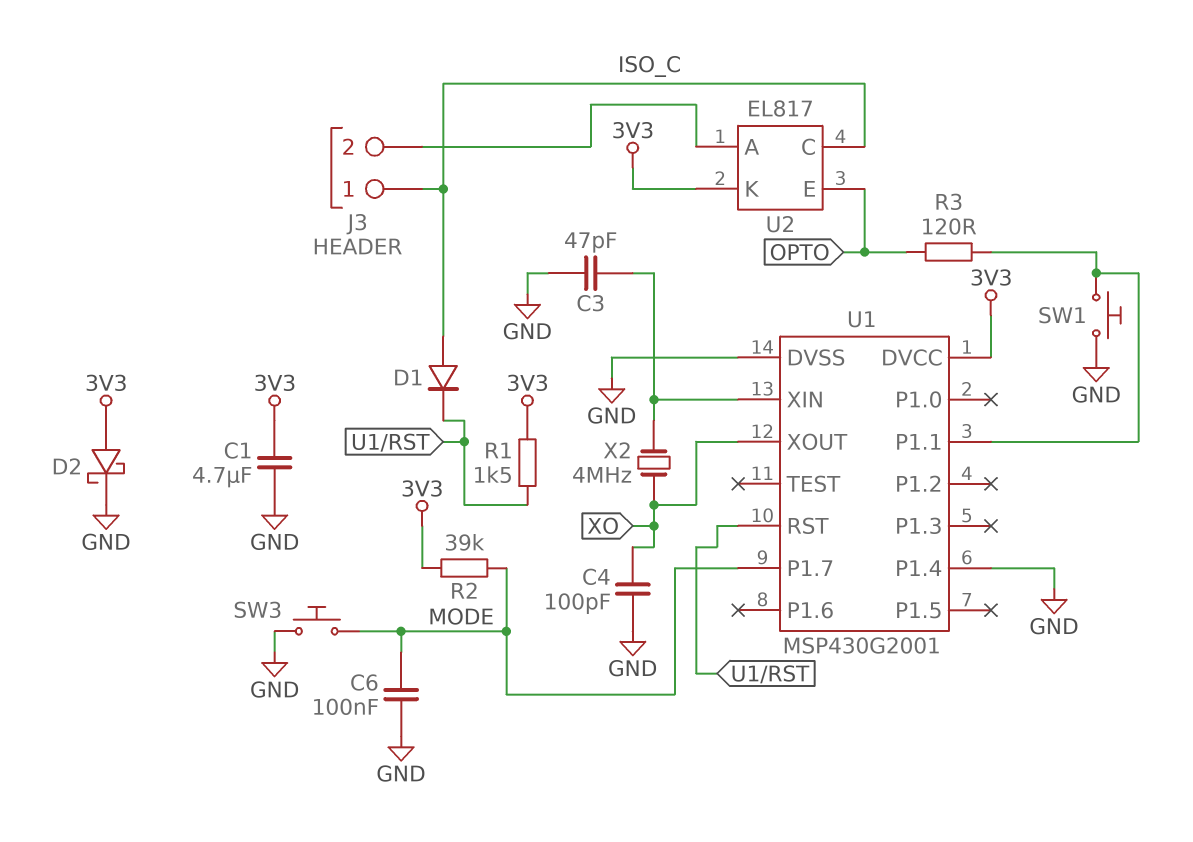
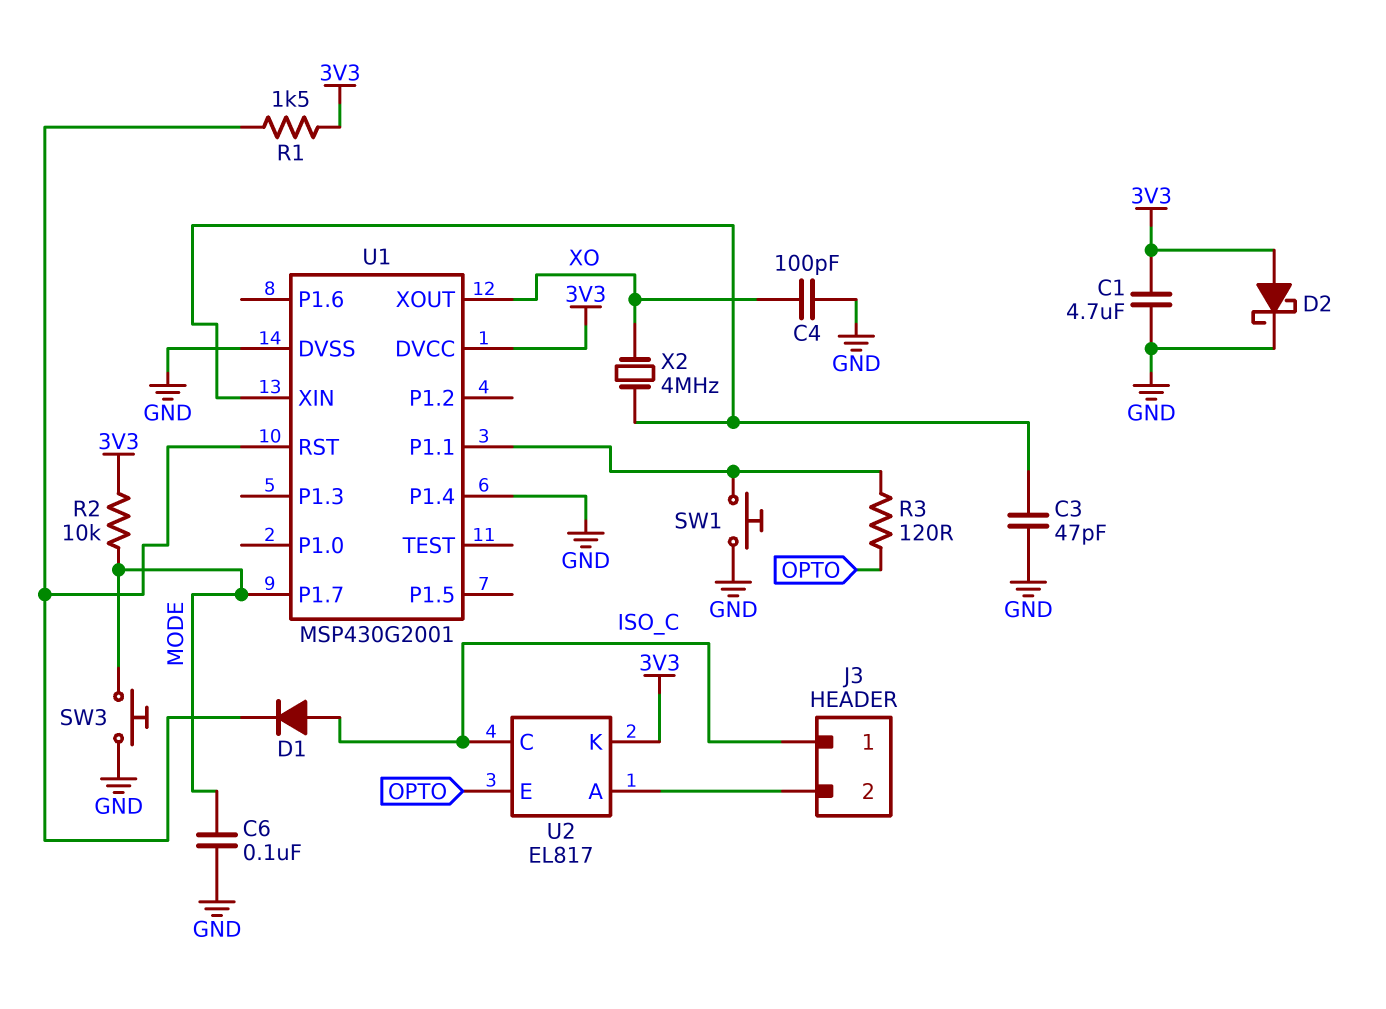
R2: 39k (3V3, MODE) -> 10k (3V3, MODE)

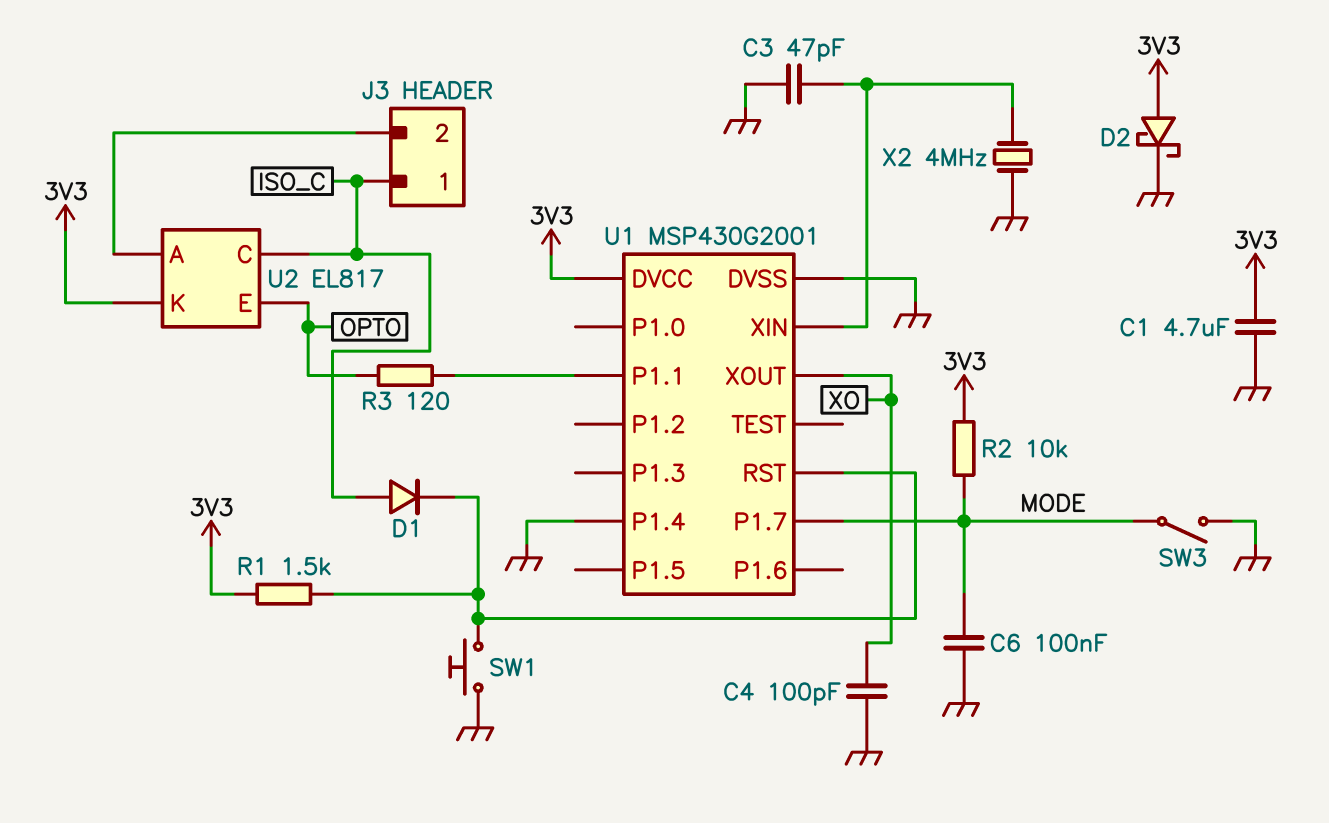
SW1: button (GND, U1/P1.1) -> button (GND, U1/RST)
SW3: button (GND, MODE) -> switch (GND, MODE)
X2: 4MHz (U1/XIN, XO) -> 4MHz (GND, U1/XIN)

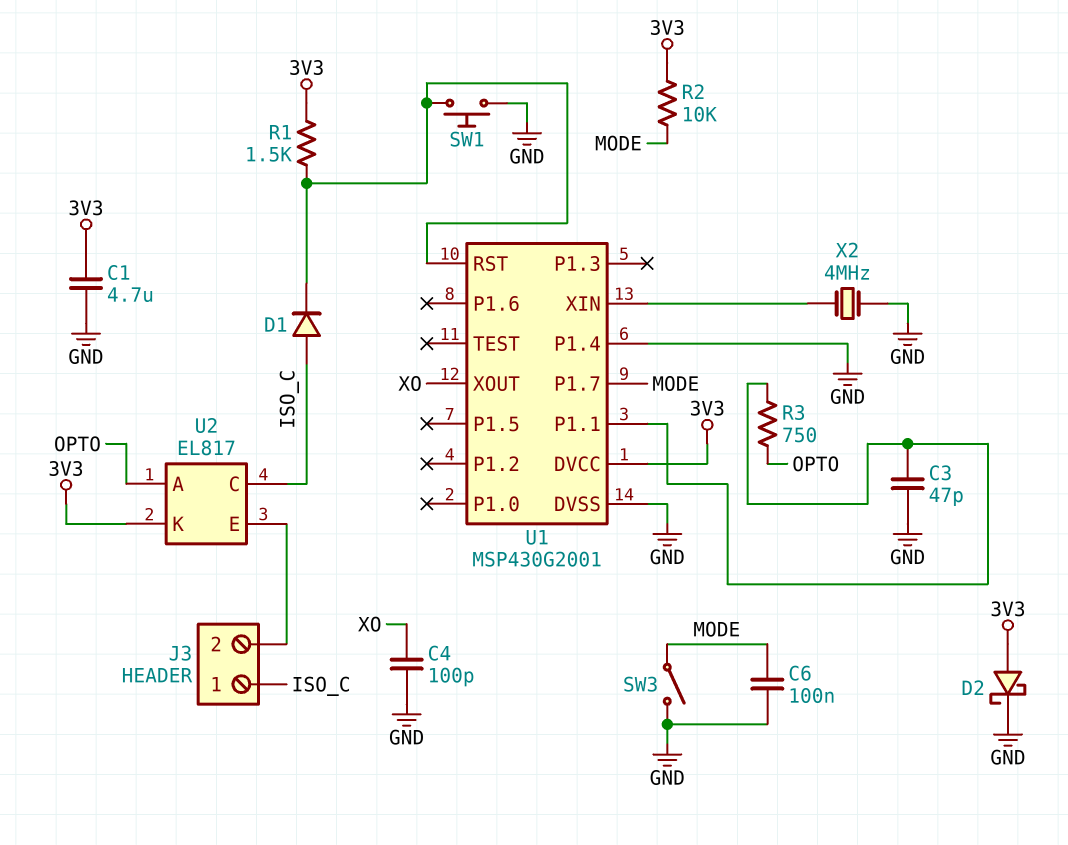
C3: 47pF (GND, U1/XIN) -> 47pF (GND, U1/P1.1)
R3: 120 (OPTO, U1/P1.1) -> 750 (OPTO, U1/P1.1)
U2 pin A: J3/2 -> OPTO
U2 pin E: OPTO -> J3/2

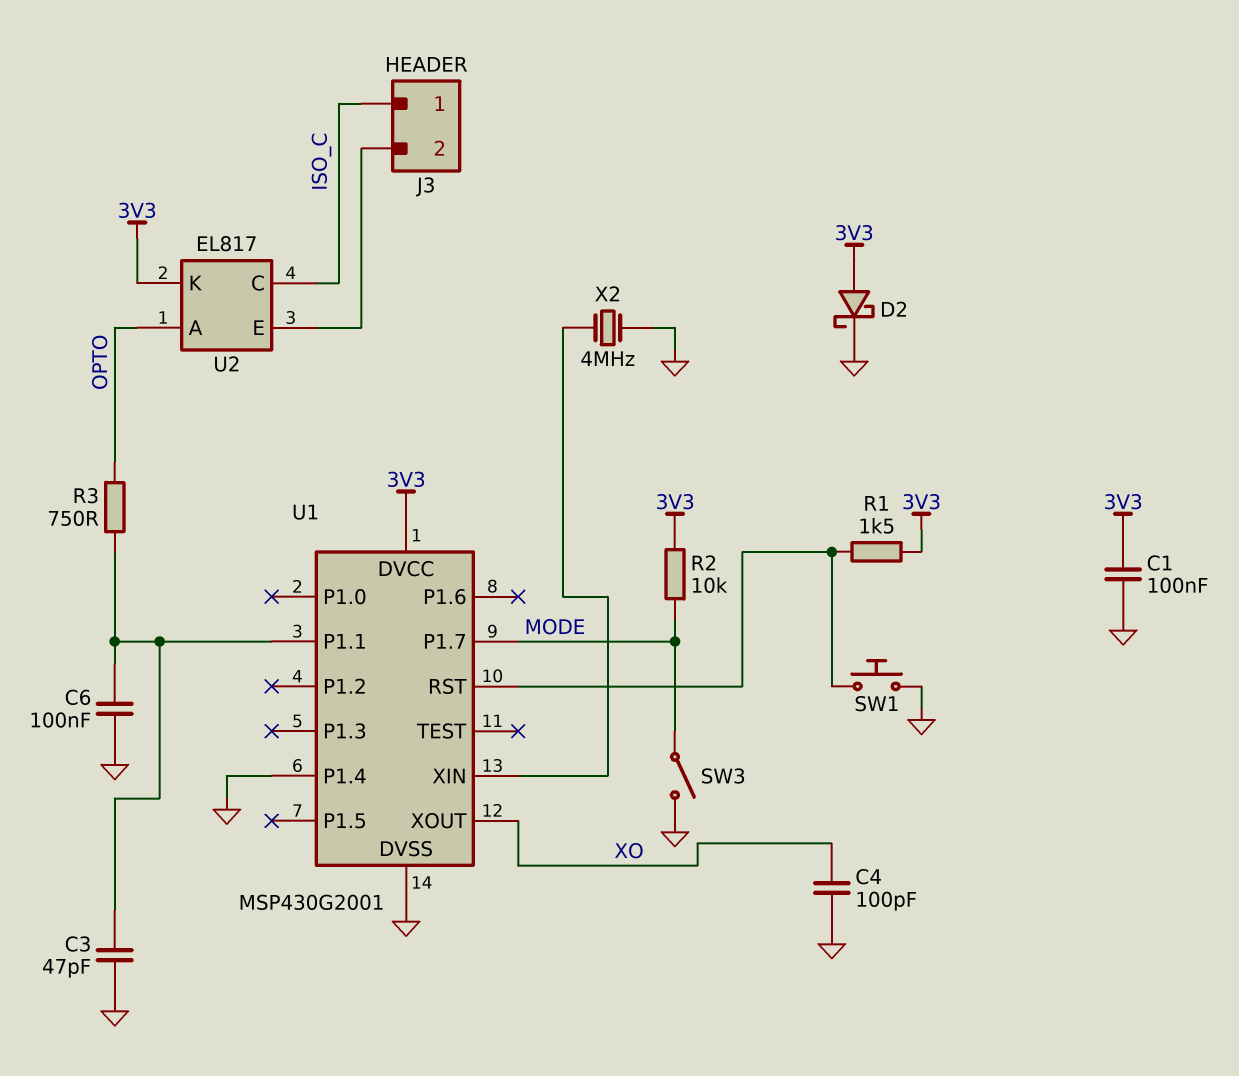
C1: 4.7uF (3V3, GND) -> 100nF (3V3, GND)
C6: 100nF (GND, MODE) -> 100nF (GND, U1/P1.1)
D1: diode (A ISO_C, K U1/RST) -> none

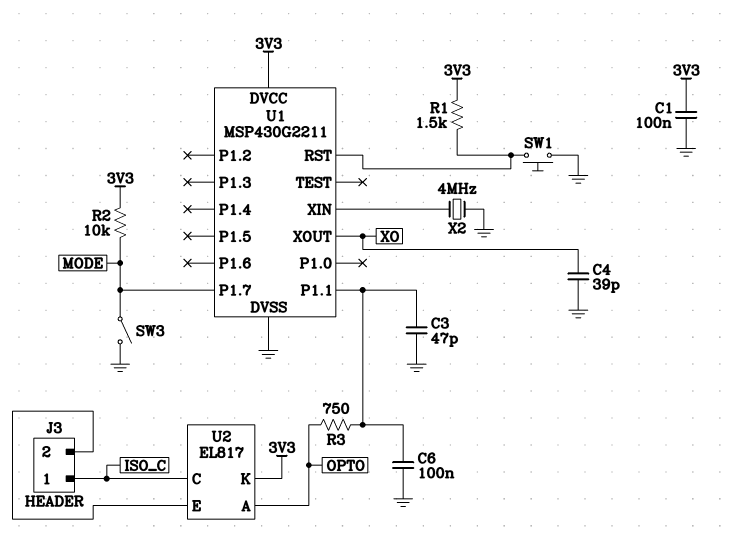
C4: 100pF (GND, XO) -> 39pF (GND, XO)
D2: schottky (A 3V3, K GND) -> none
U1: MSP430G2001 -> MSP430G2211
U1 pin P1.4: GND -> none

